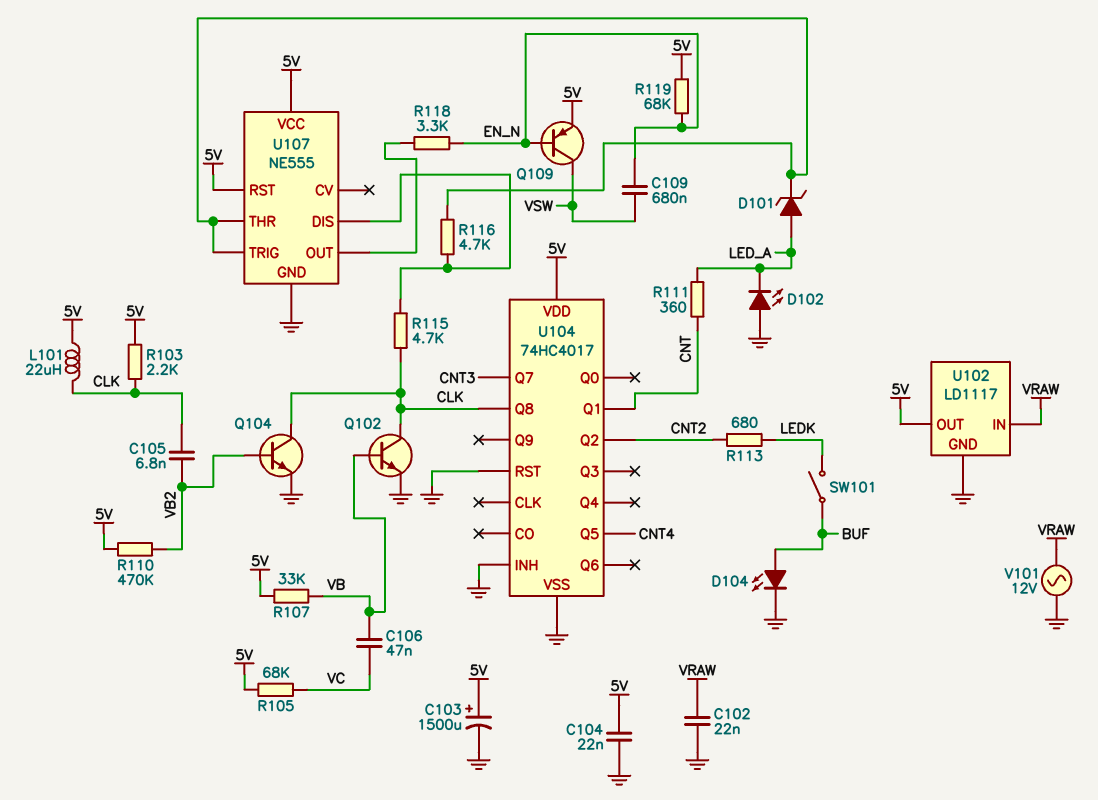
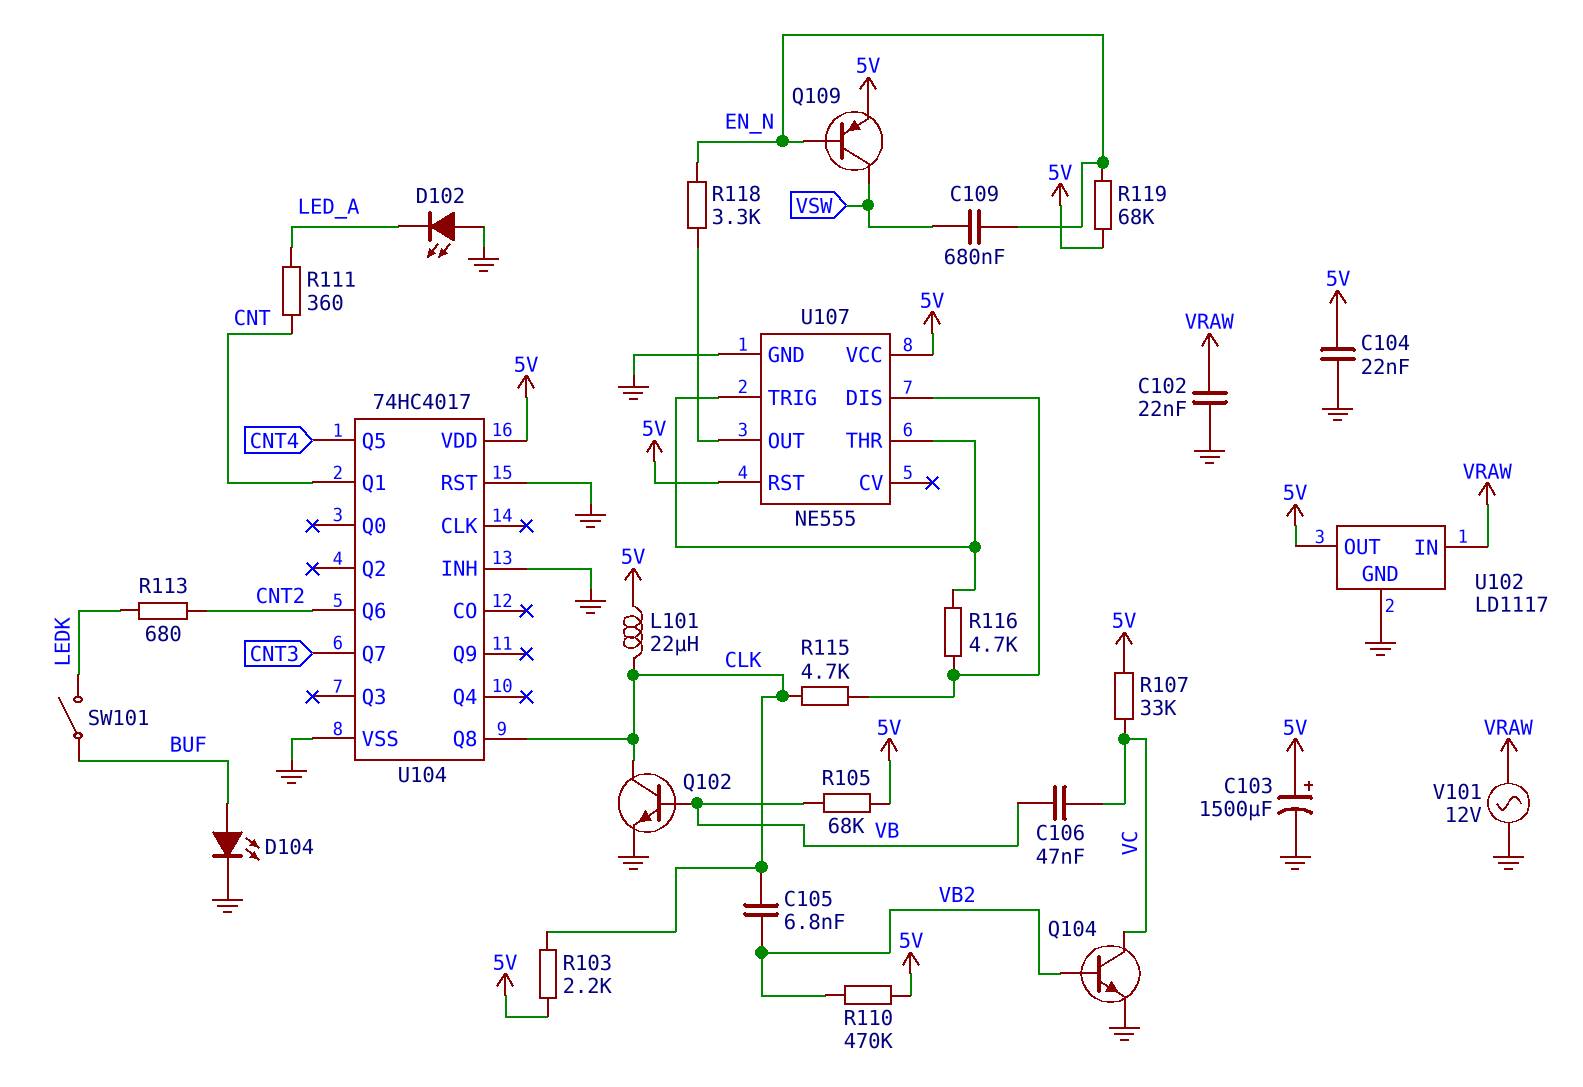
D101: zener (A LED_A, K U107/THR) -> none
Q104: NPN (B VB2, C CLK, E GND) -> NPN (B VB2, C VC, E GND)
R105: 68k (5V, VC) -> 68k (5V, VB)
R107: 33k (5V, VB) -> 33k (5V, VC)
U104 pin Q2: CNT2 -> none
U104 pin Q6: none -> CNT2

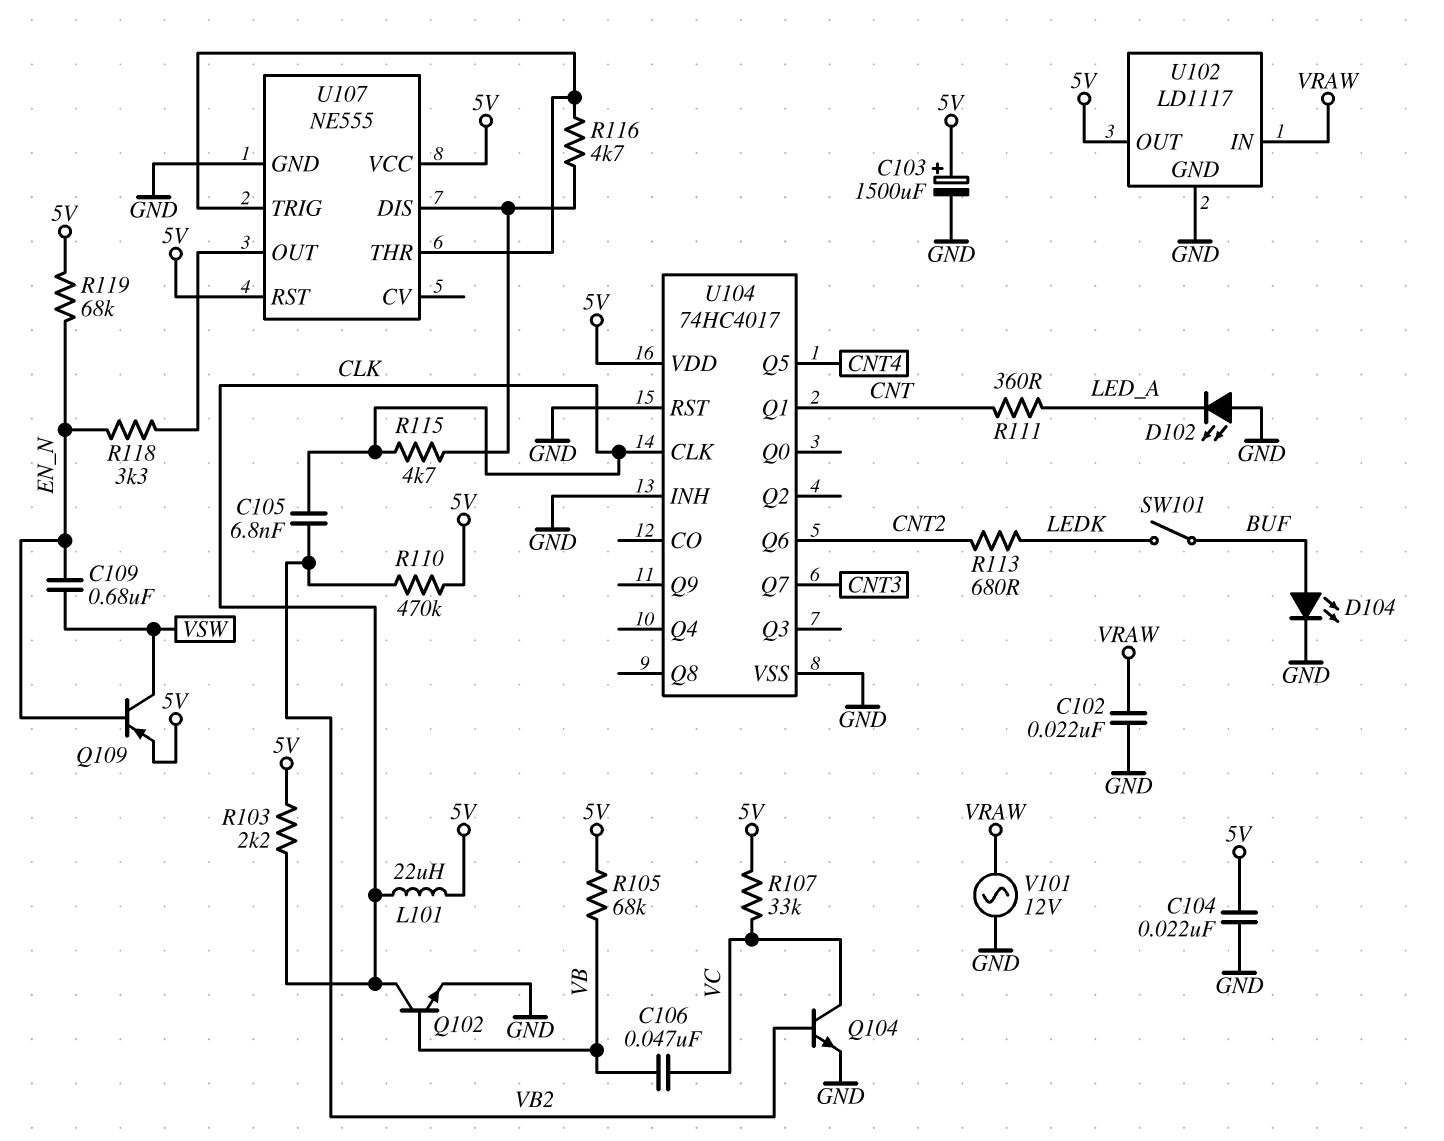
U104 pin CLK: none -> CLK
U104 pin Q8: CLK -> none

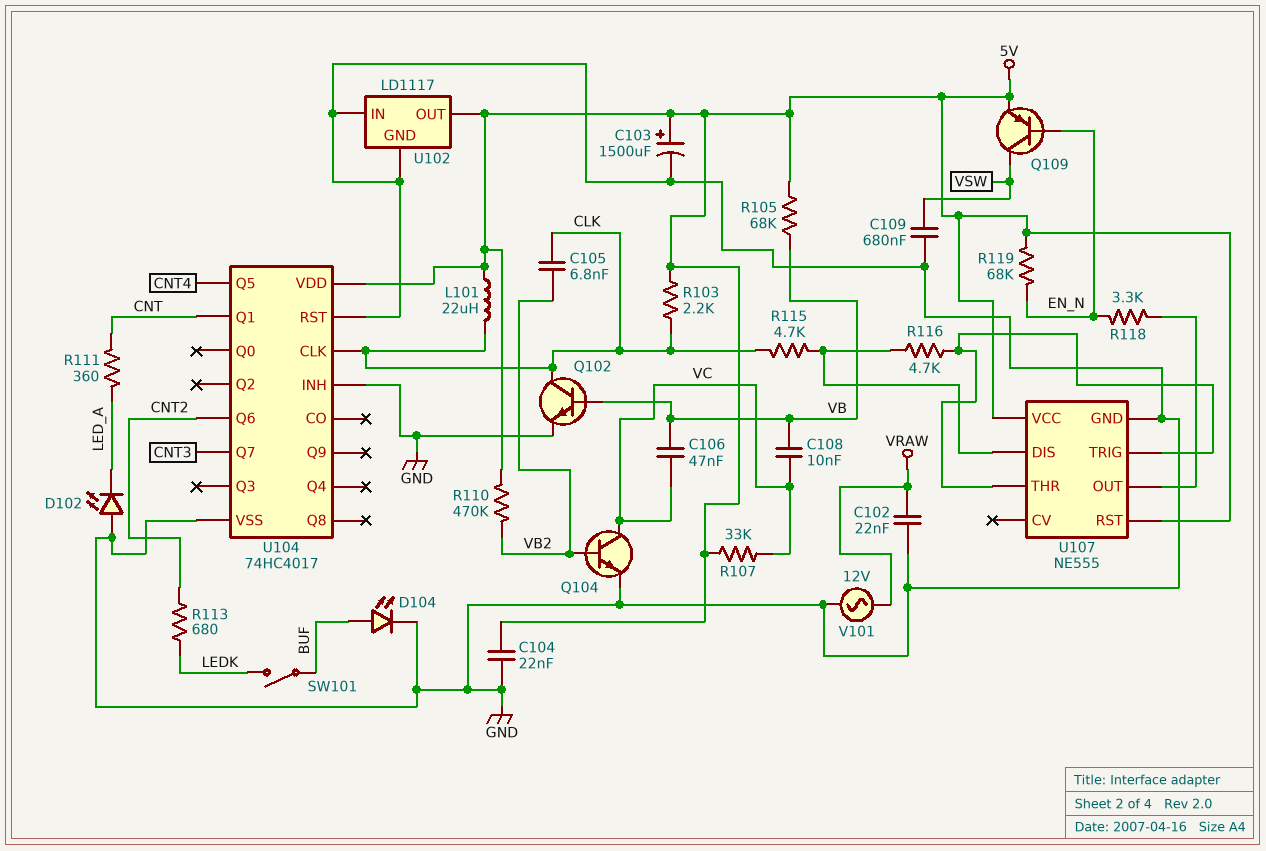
C108: none -> 10nF (VB, VC)
C109: 680nF (EN_N, VSW) -> 680nF (GND, VSW)
U102 pin IN: VRAW -> GND

